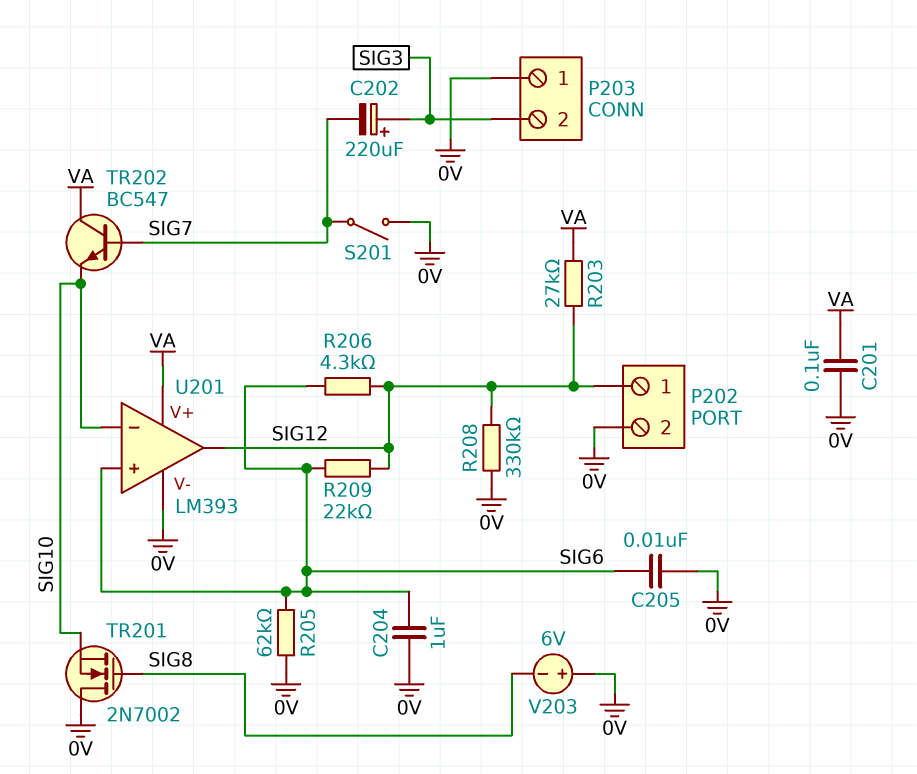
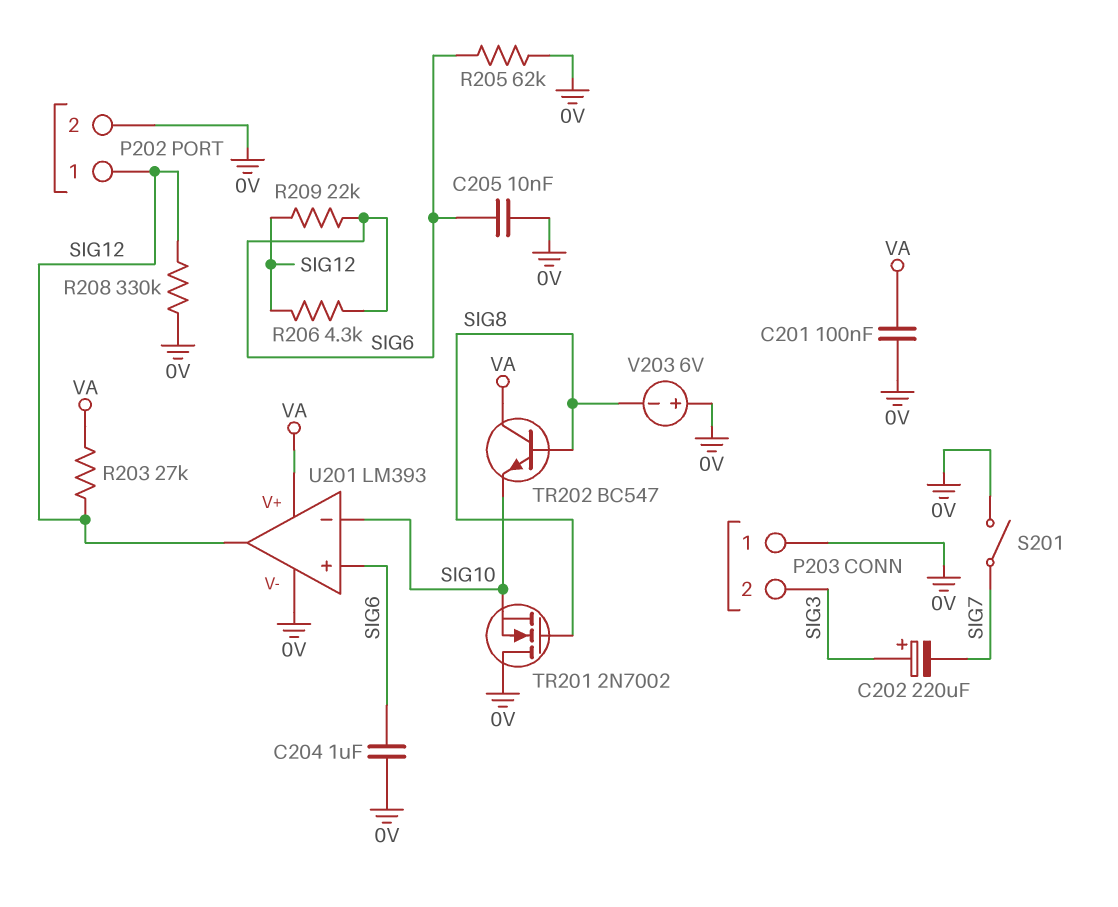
TR202: NPN BC547 (B SIG7, C VA, E SIG10) -> NPN BC547 (B SIG8, C VA, E SIG10)

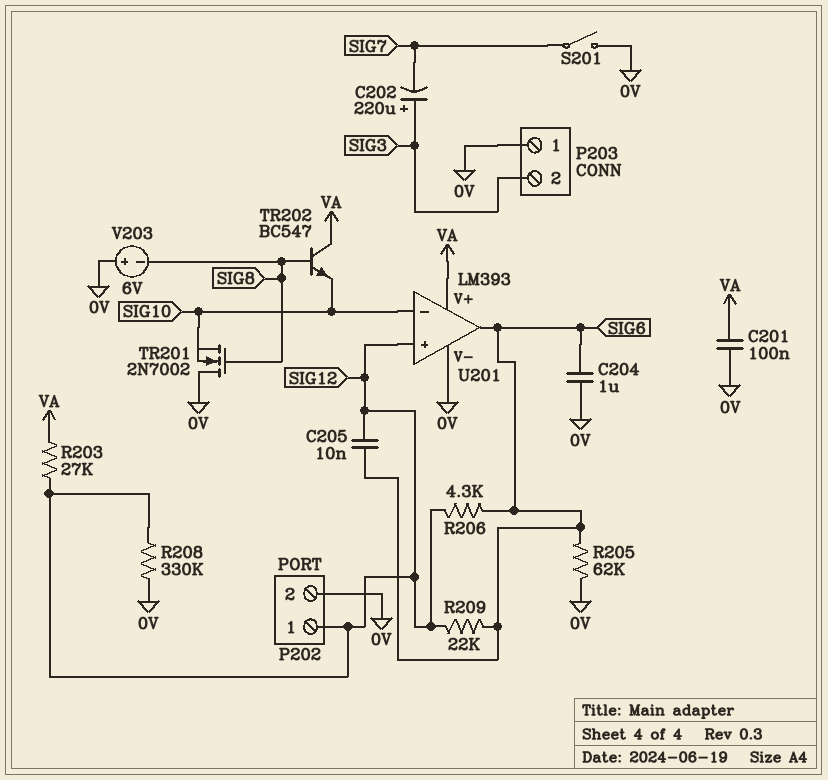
C205: 10nF (0V, SIG6) -> 10nF (SIG6, SIG12)
U201 pin in+: SIG6 -> SIG12
U201 pin out: SIG12 -> SIG6

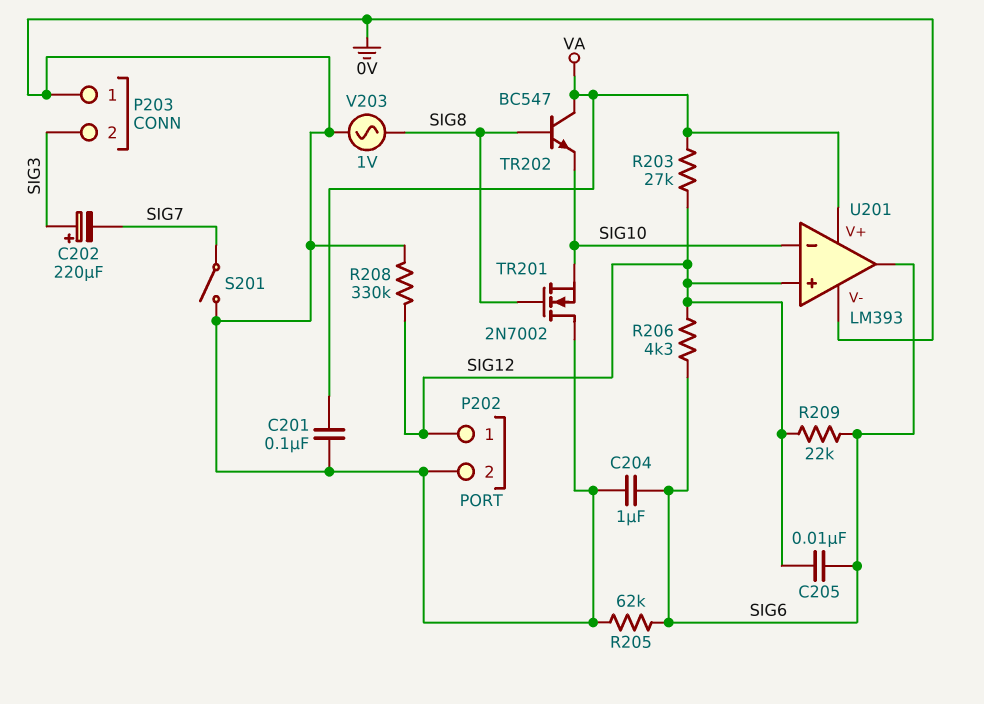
V203: 6V (plus 0V, minus SIG8) -> AC 1V (0V, SIG8)

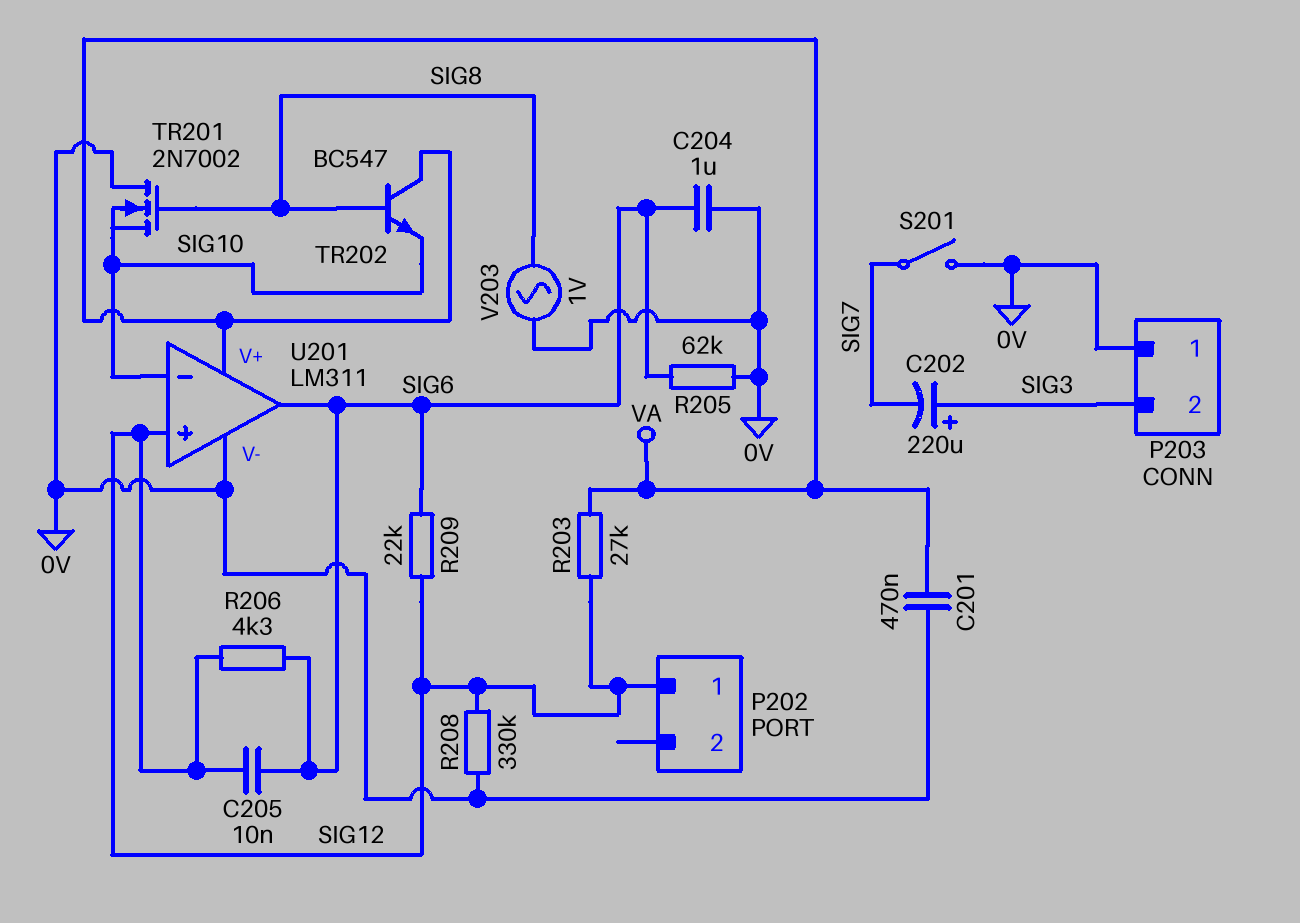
C201: 100nF (0V, VA) -> 470nF (0V, VA)
P202 pin 2: 0V -> none
U201: LM393 -> LM311

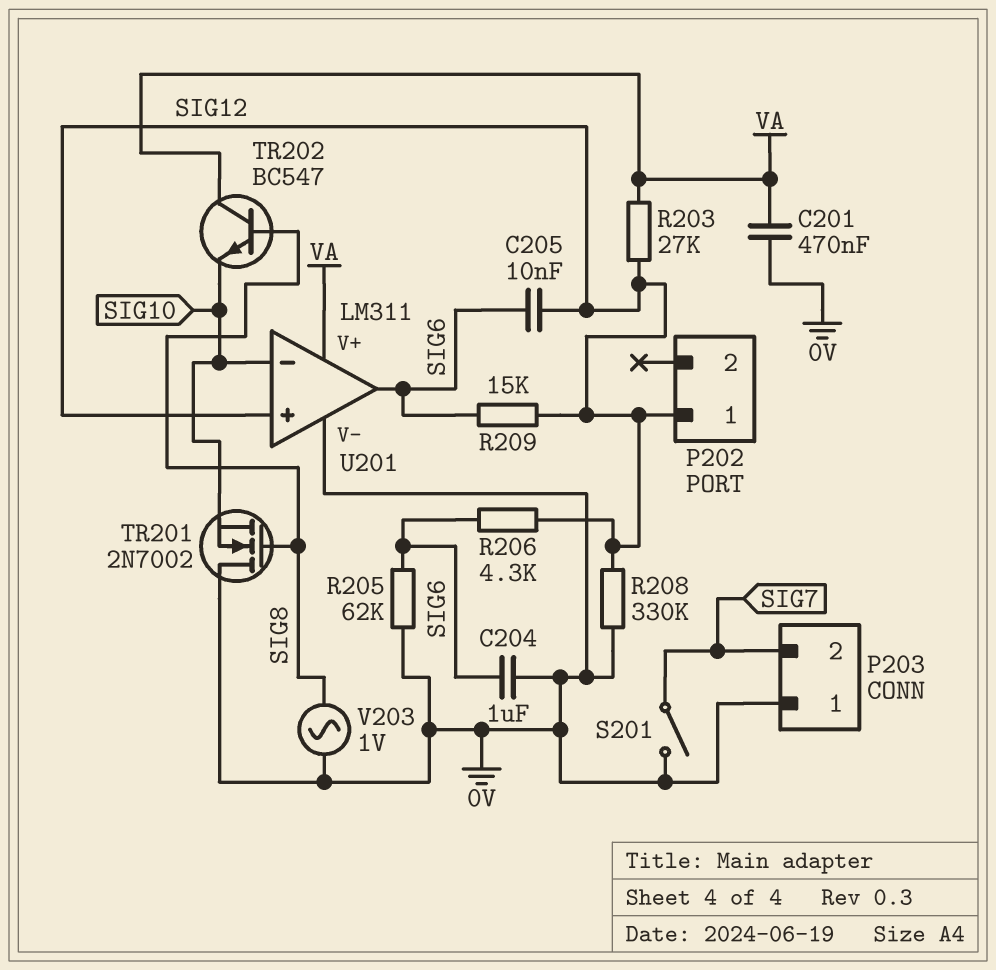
C202: 220uF (plus SIG3, minus SIG7) -> none
P203 pin 2: SIG3 -> SIG7
R209: 22k (SIG6, SIG12) -> 15k (SIG6, SIG12)

